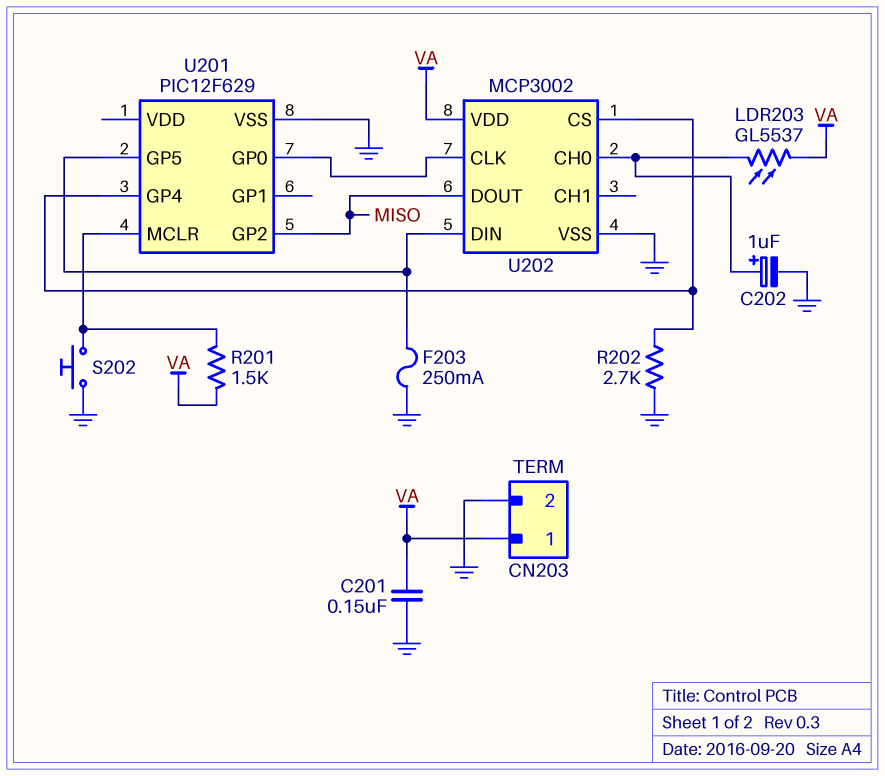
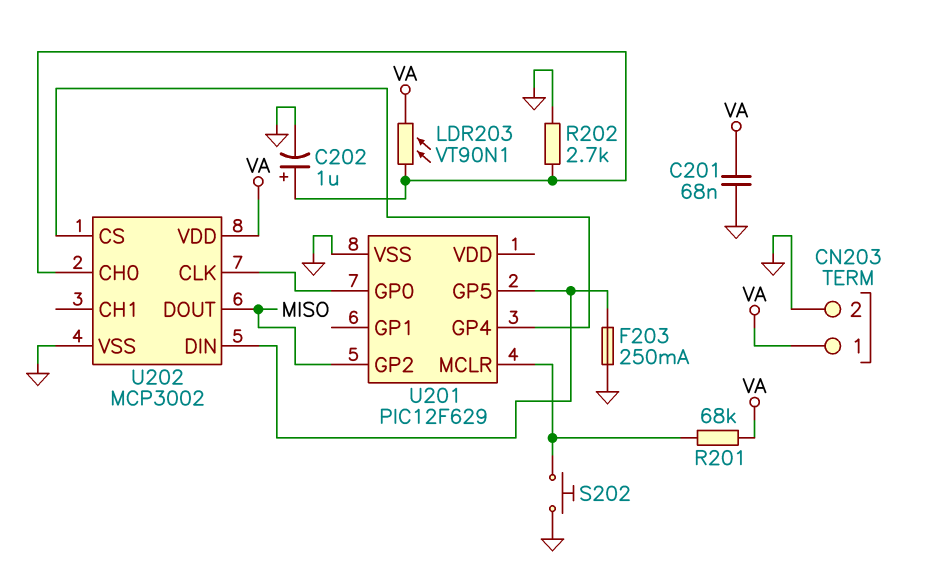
C201: 150nF (GND, VA) -> 68nF (GND, VA)
LDR203: GL5537 (U202/CH0, VA) -> VT90N1 (U202/CH0, VA)
R201: 1.5k (U201/MCLR, VA) -> 68k (U201/MCLR, VA)
R202: 2.7k (GND, U201/GP4) -> 2.7k (GND, U202/CH0)

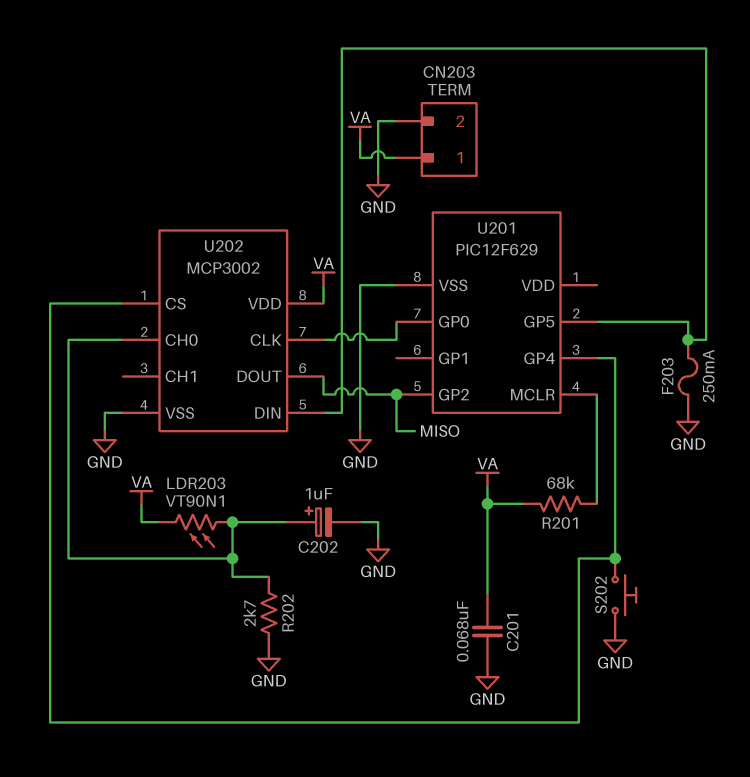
S202: button (GND, U201/MCLR) -> button (GND, U201/GP4)

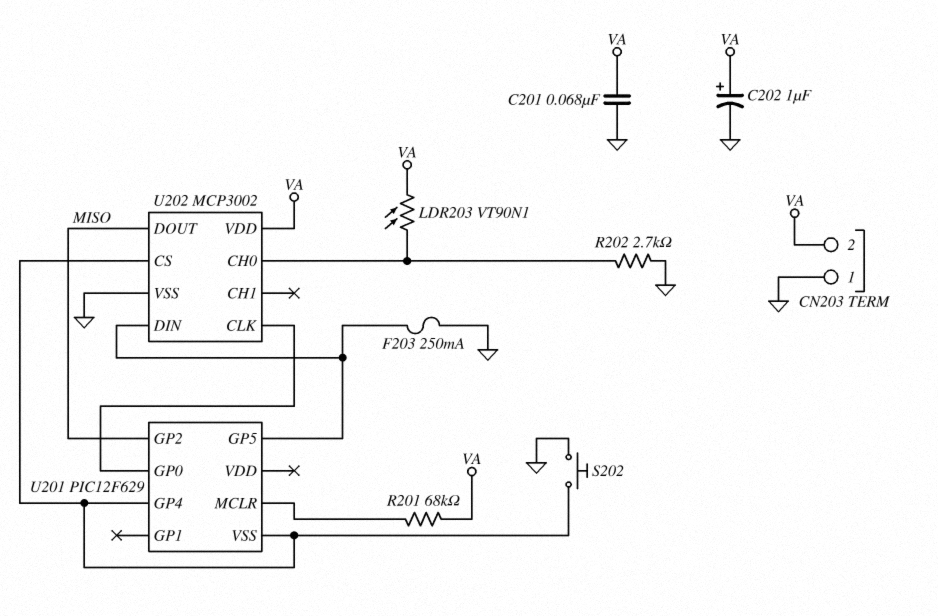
C202: 1uF (plus U202/CH0, minus GND) -> 1uF (plus VA, minus GND)
CN203 pin 1: VA -> GND
CN203 pin 2: GND -> VA
U201 pin VSS: GND -> U201/GP4

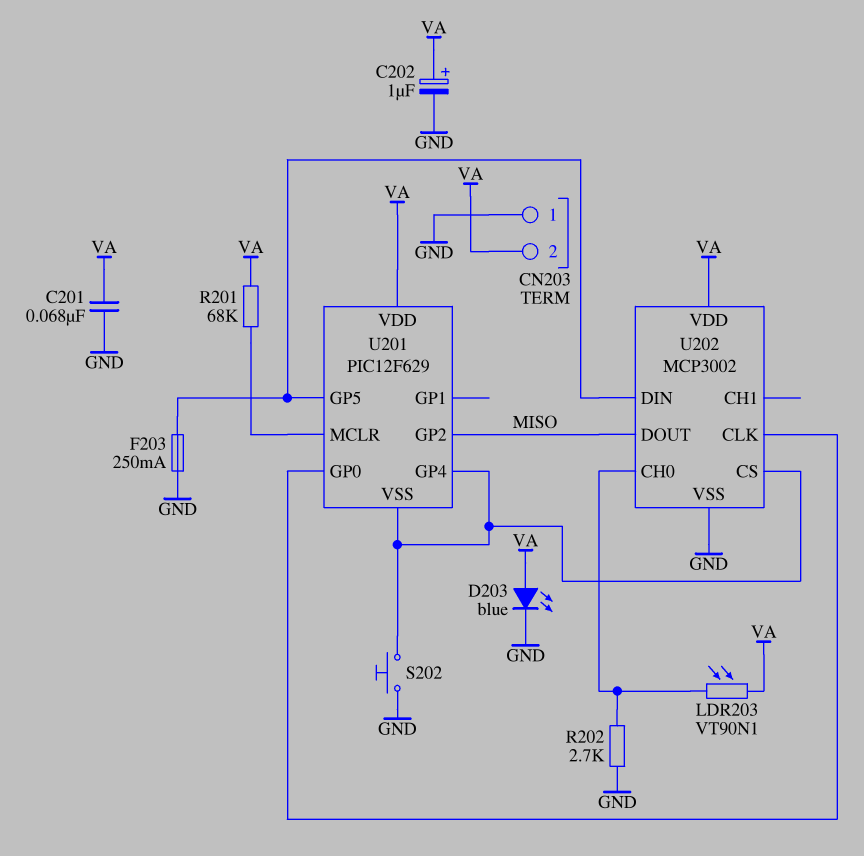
D203: none -> LED blue (A VA, K GND)
U201 pin VDD: none -> VA

